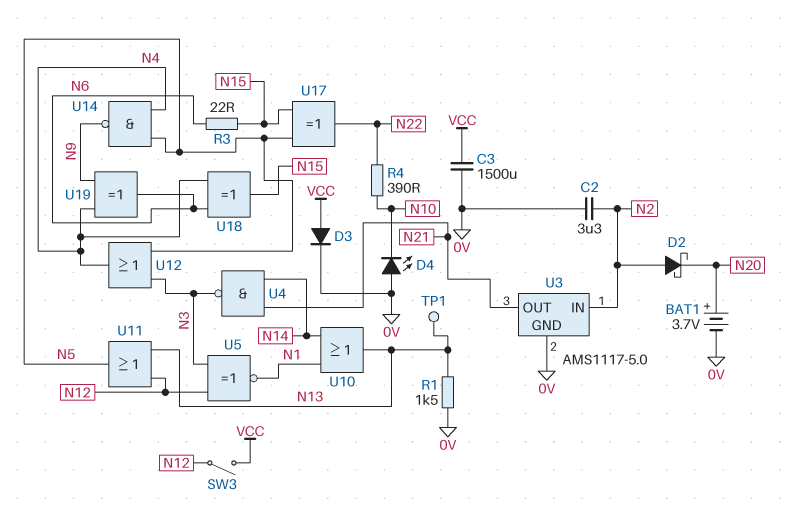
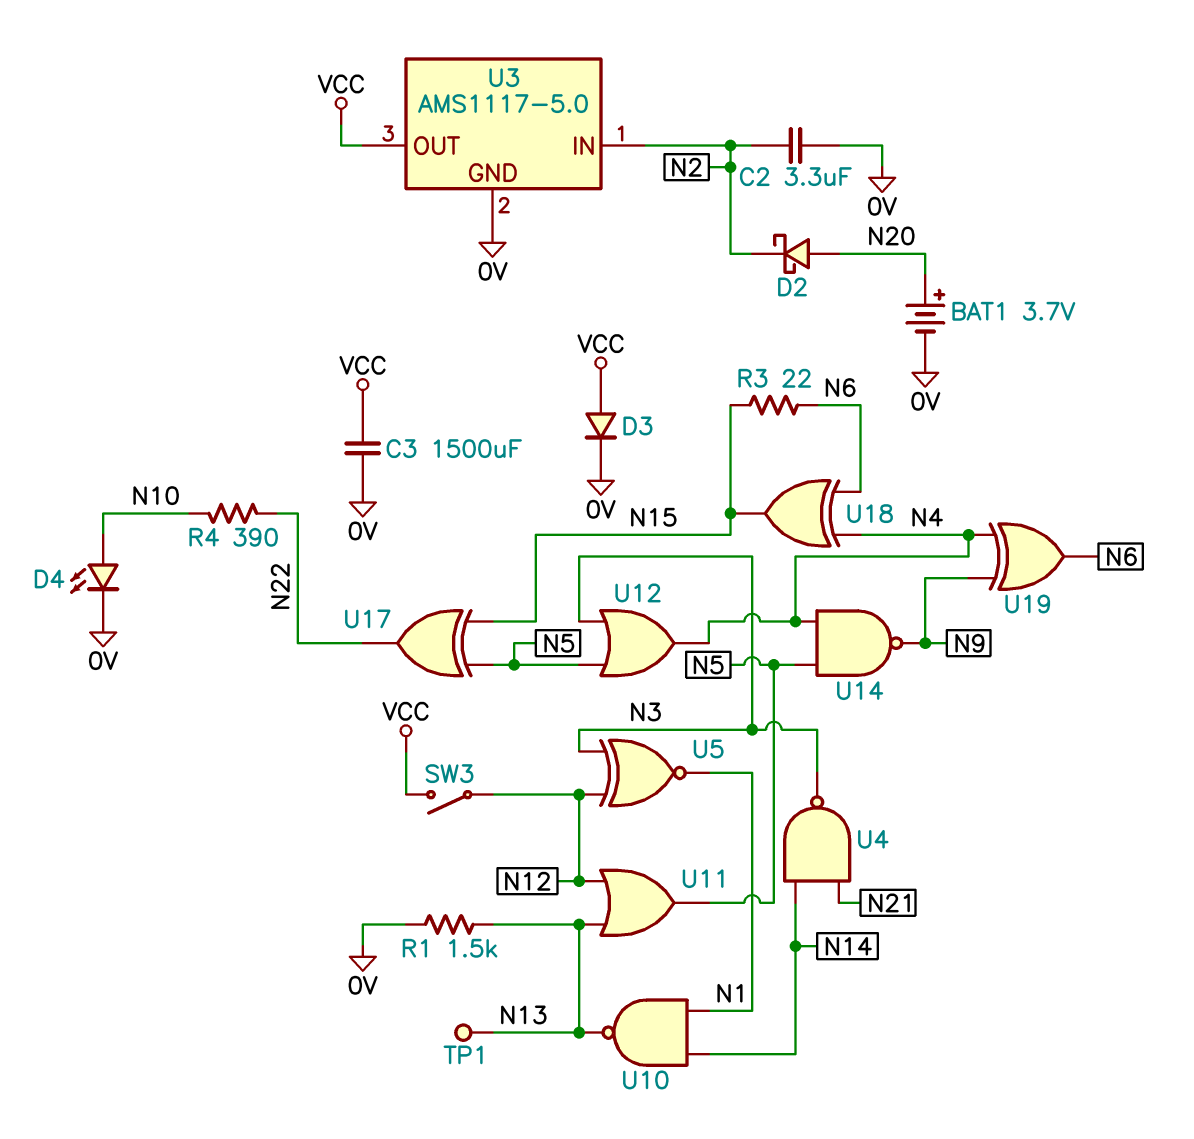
D2: schottky (A N2, K N20) -> schottky (A N20, K N2)
D4: LED (A 0V, K N10) -> LED (A N10, K 0V)
U3 pin OUT: N21 -> VCC
U10: OR (in N1, in N14, out N13) -> NAND (in N1, in N14, out N13)

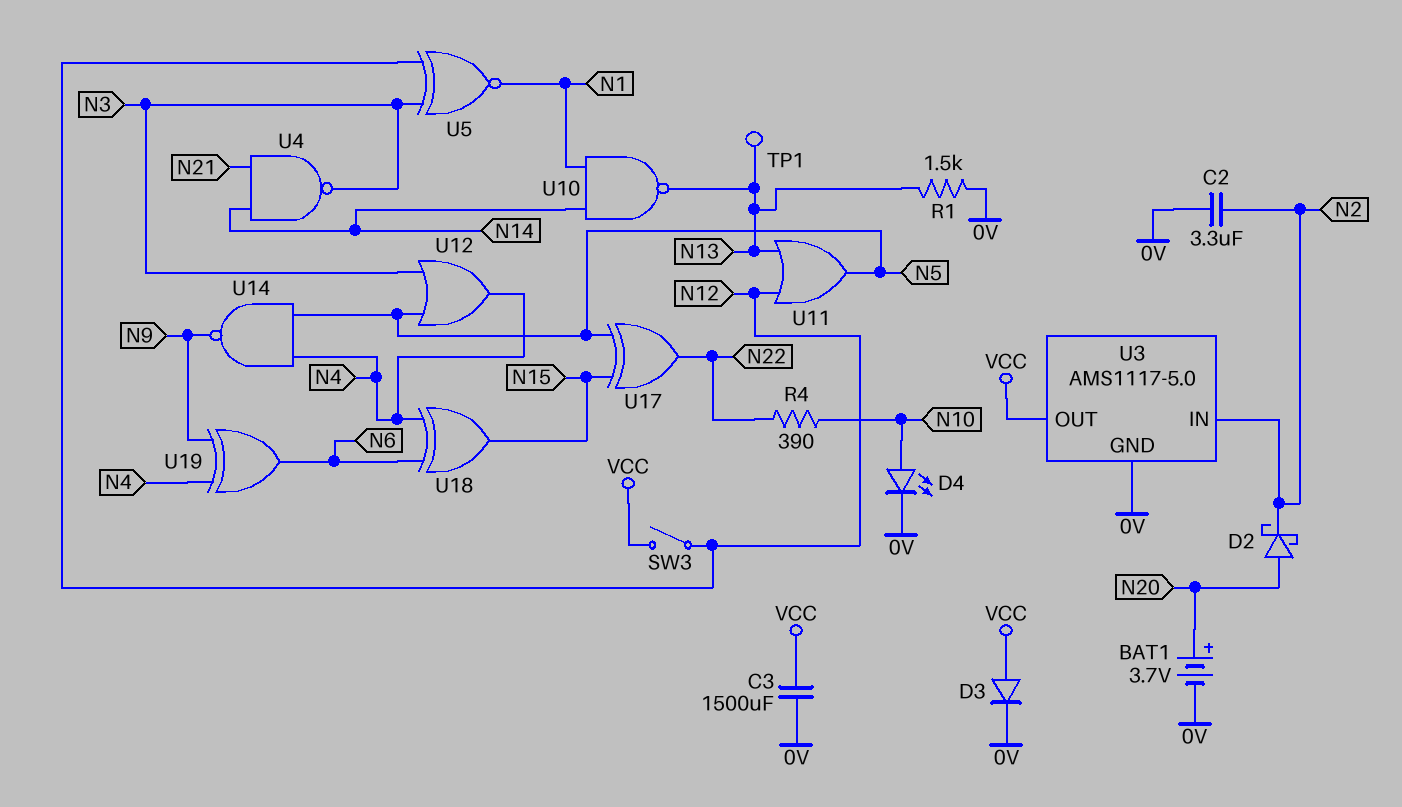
R3: 22 (N6, N15) -> none

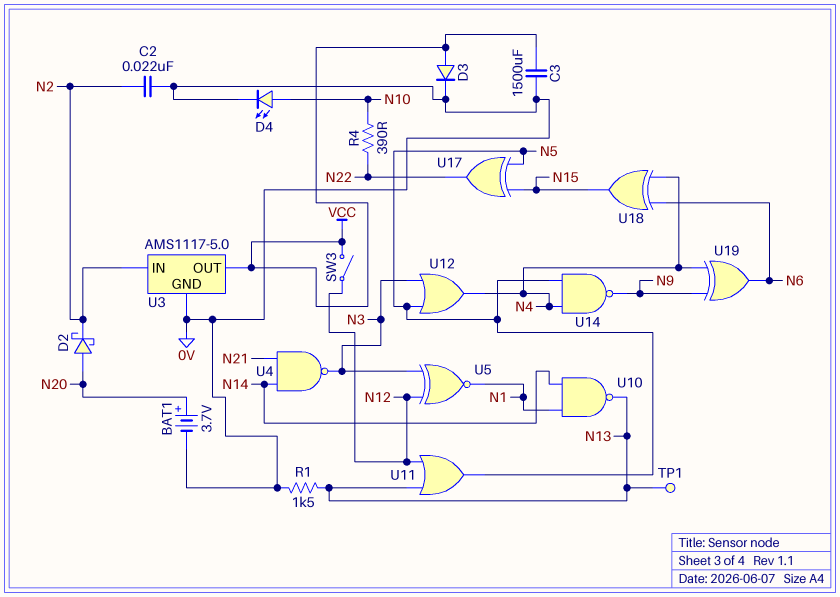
C2: 3.3uF (0V, N2) -> 22nF (0V, N2)

